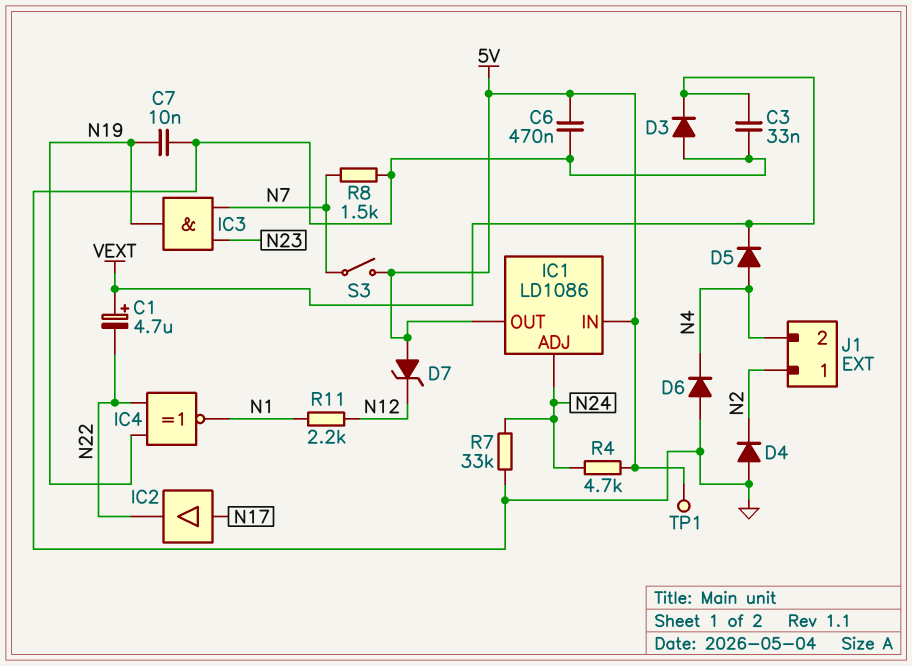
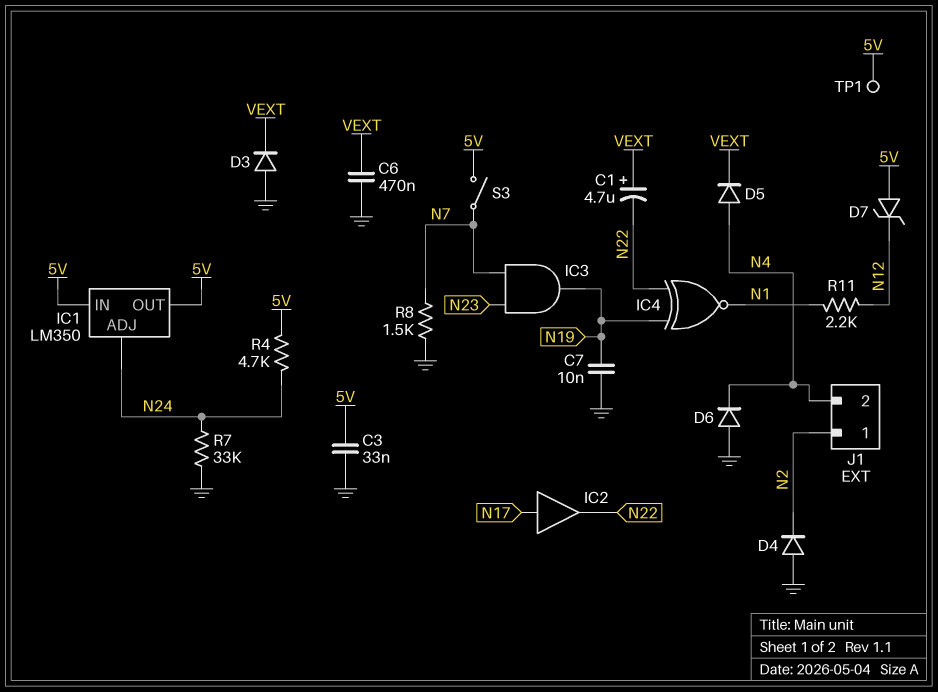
C3: 33nF (GND, VEXT) -> 33nF (5V, GND)
C6: 470nF (5V, GND) -> 470nF (GND, VEXT)
IC1: LD1086 -> LM350

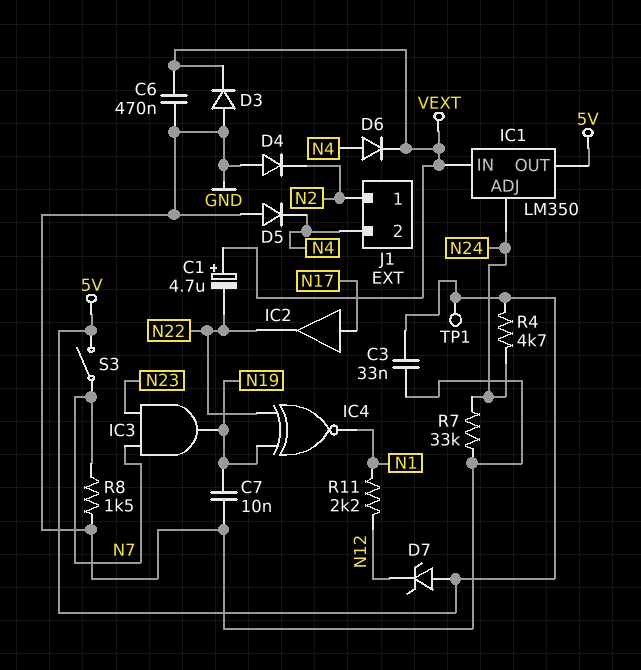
D5: diode (A N4, K VEXT) -> diode (A GND, K N4)
D6: diode (A GND, K N4) -> diode (A N4, K VEXT)
IC1 pin IN: 5V -> VEXT

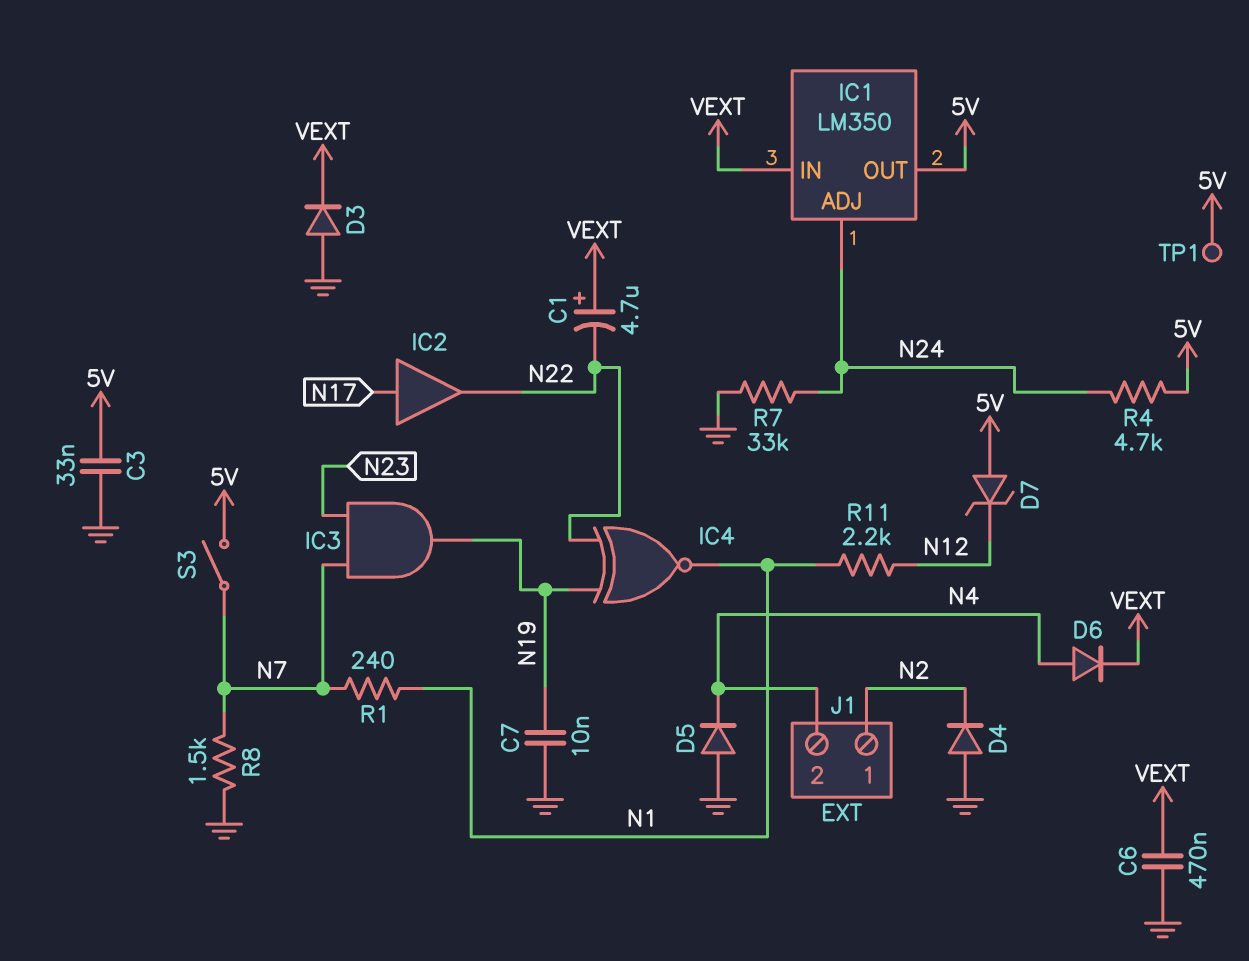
R1: none -> 240 (N1, N7)

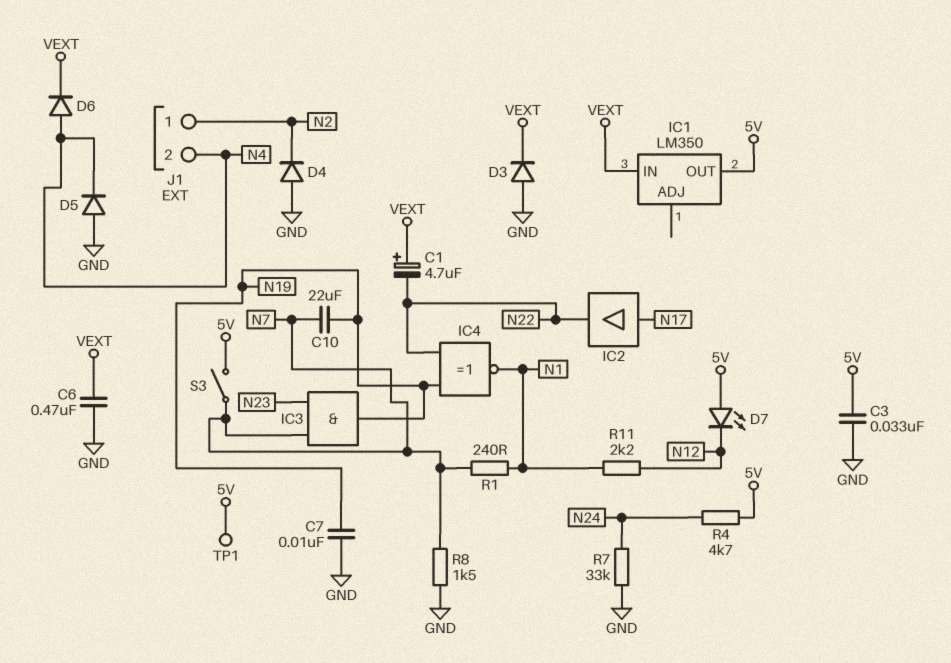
C10: none -> 22uF (N7, N19)
D7: zener (A 5V, K N12) -> LED (A 5V, K N12)
IC1 pin ADJ: N24 -> none

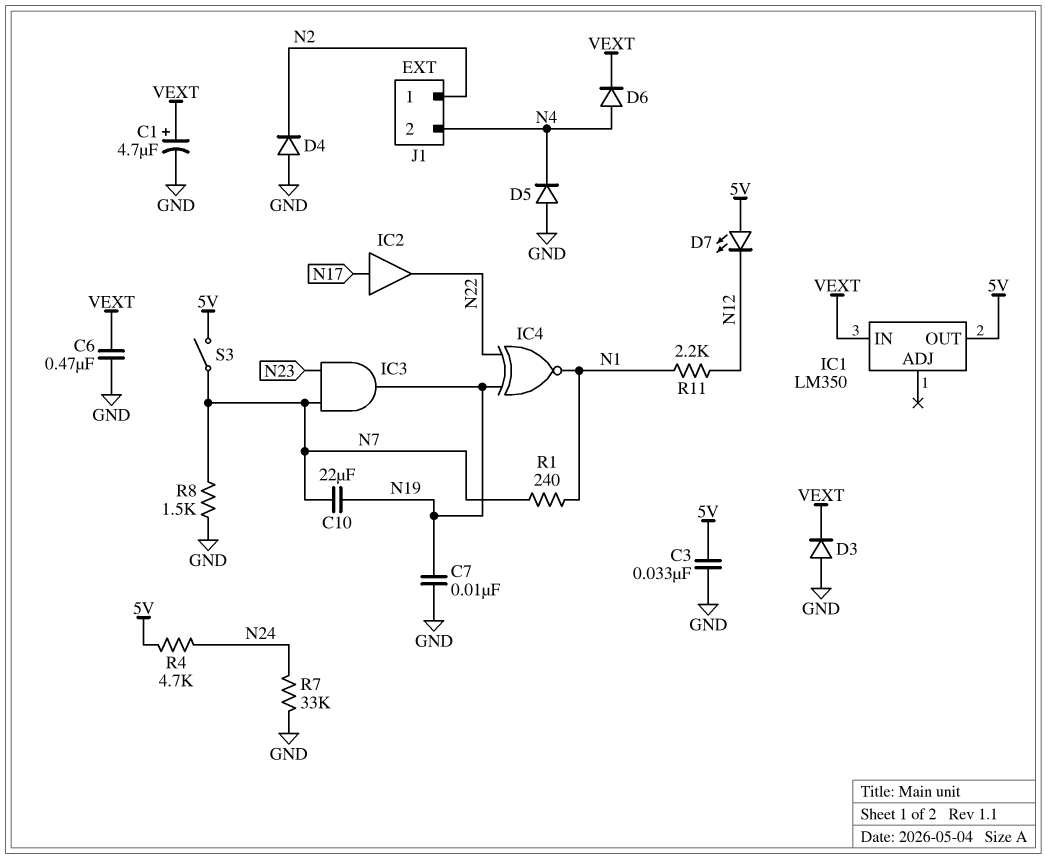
C1: 4.7uF (plus VEXT, minus N22) -> 4.7uF (plus VEXT, minus GND)
TP1: test point (5V) -> none

